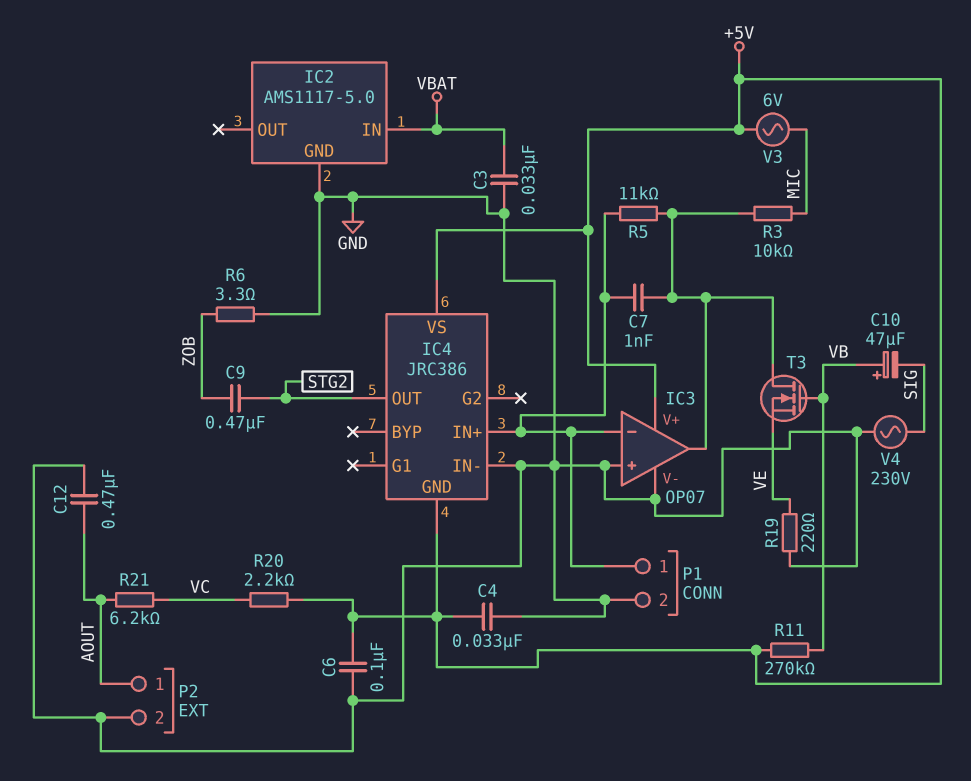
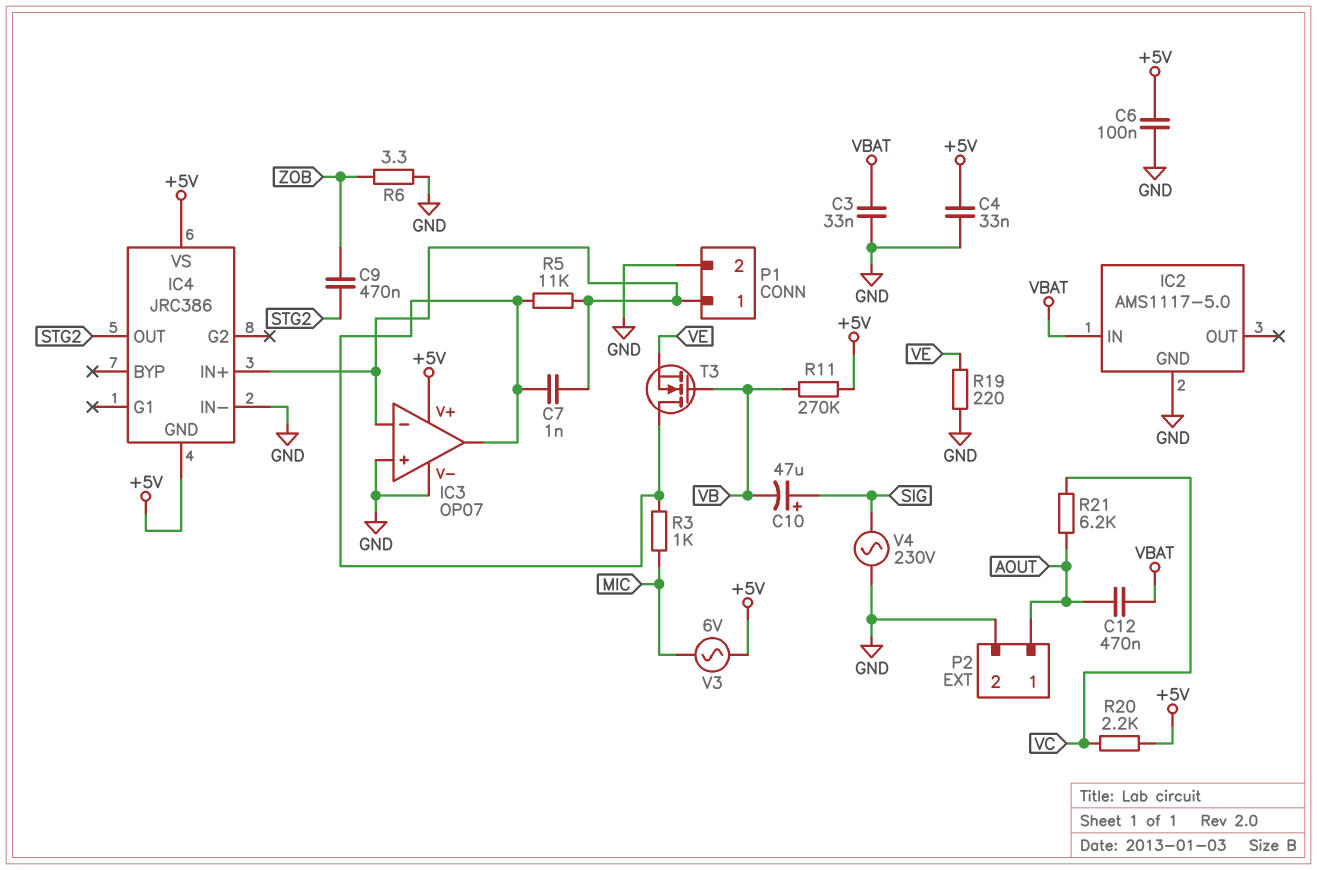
C10: 47uF (plus VB, minus SIG) -> 47uF (plus SIG, minus VB)
C12: 470nF (AOUT, GND) -> 470nF (AOUT, VBAT)
R3: 10k (IC3/out, MIC) -> 1k (IC3/out, MIC)

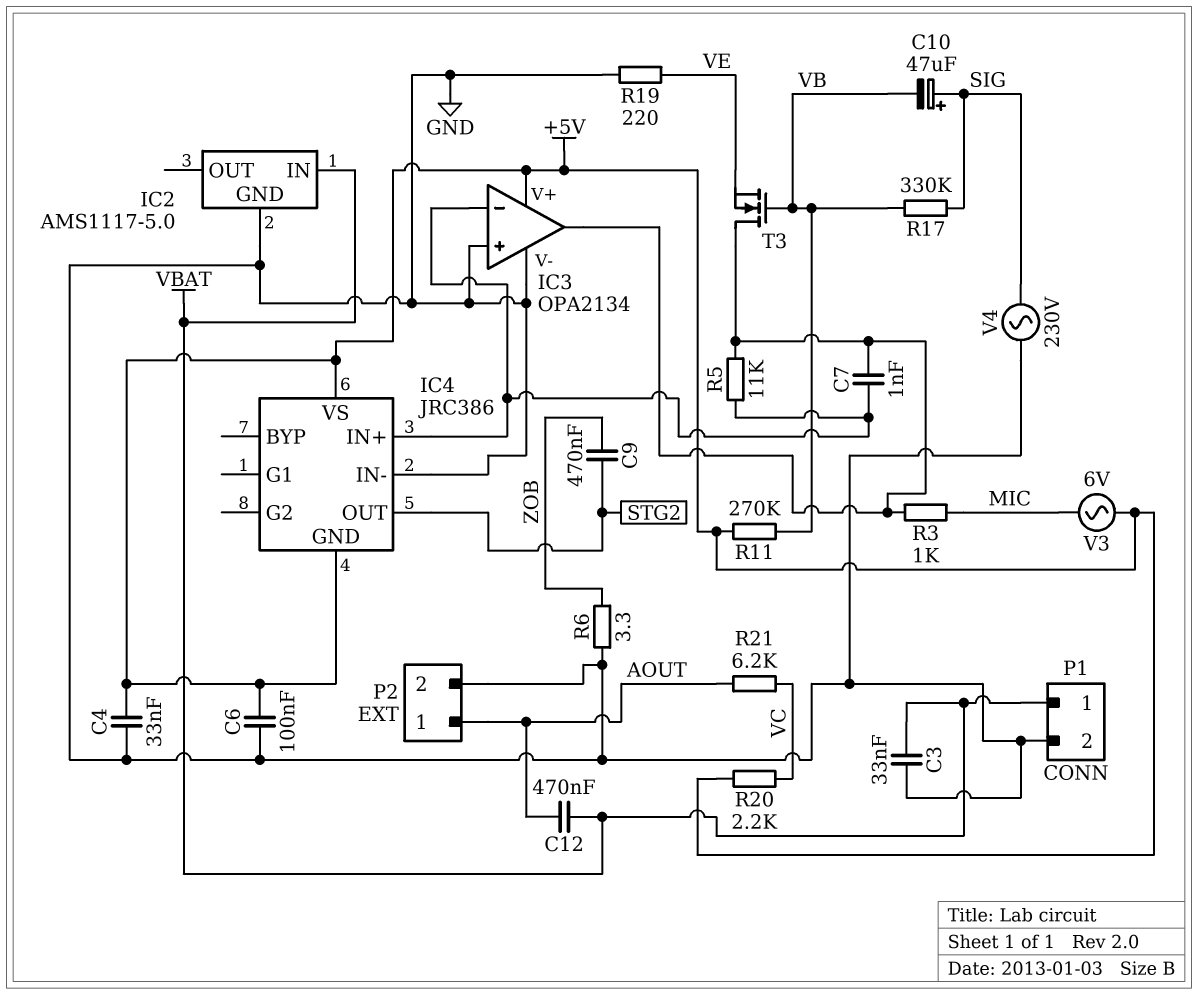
IC3: OP07 -> OPA2134
P1 pin 1: IC3/in- -> VBAT
R17: none -> 330k (SIG, VB)

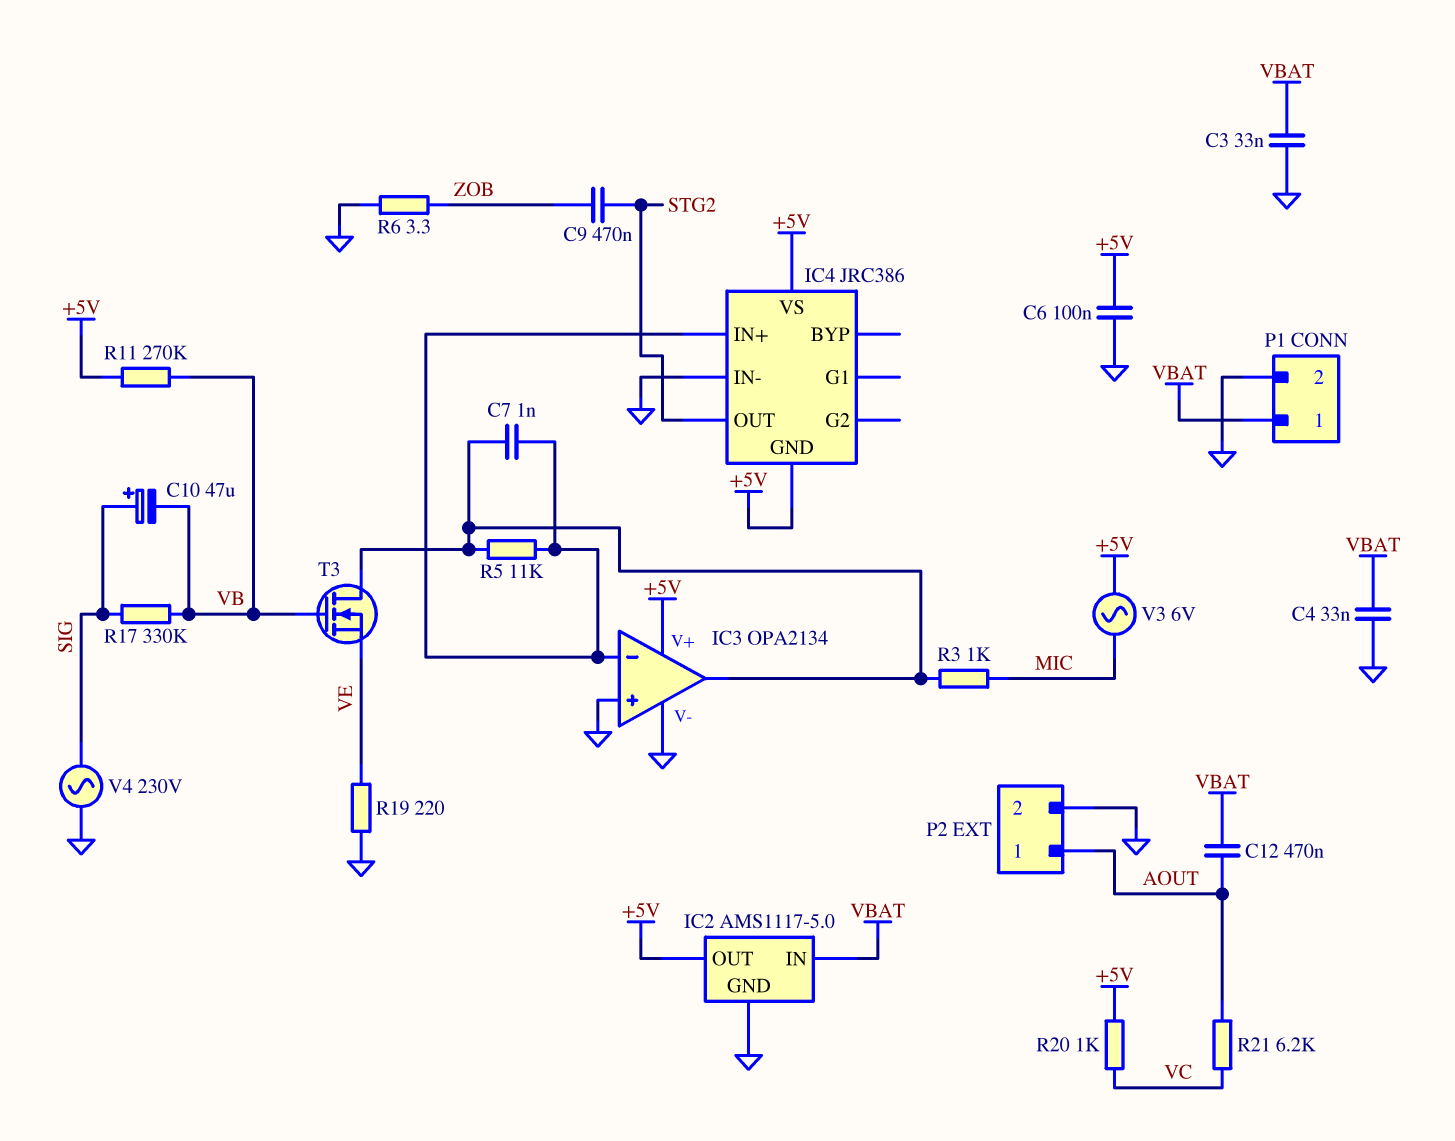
C4: 33nF (+5V, GND) -> 33nF (GND, VBAT)
IC2 pin OUT: none -> +5V
R20: 2.2k (+5V, VC) -> 1k (+5V, VC)

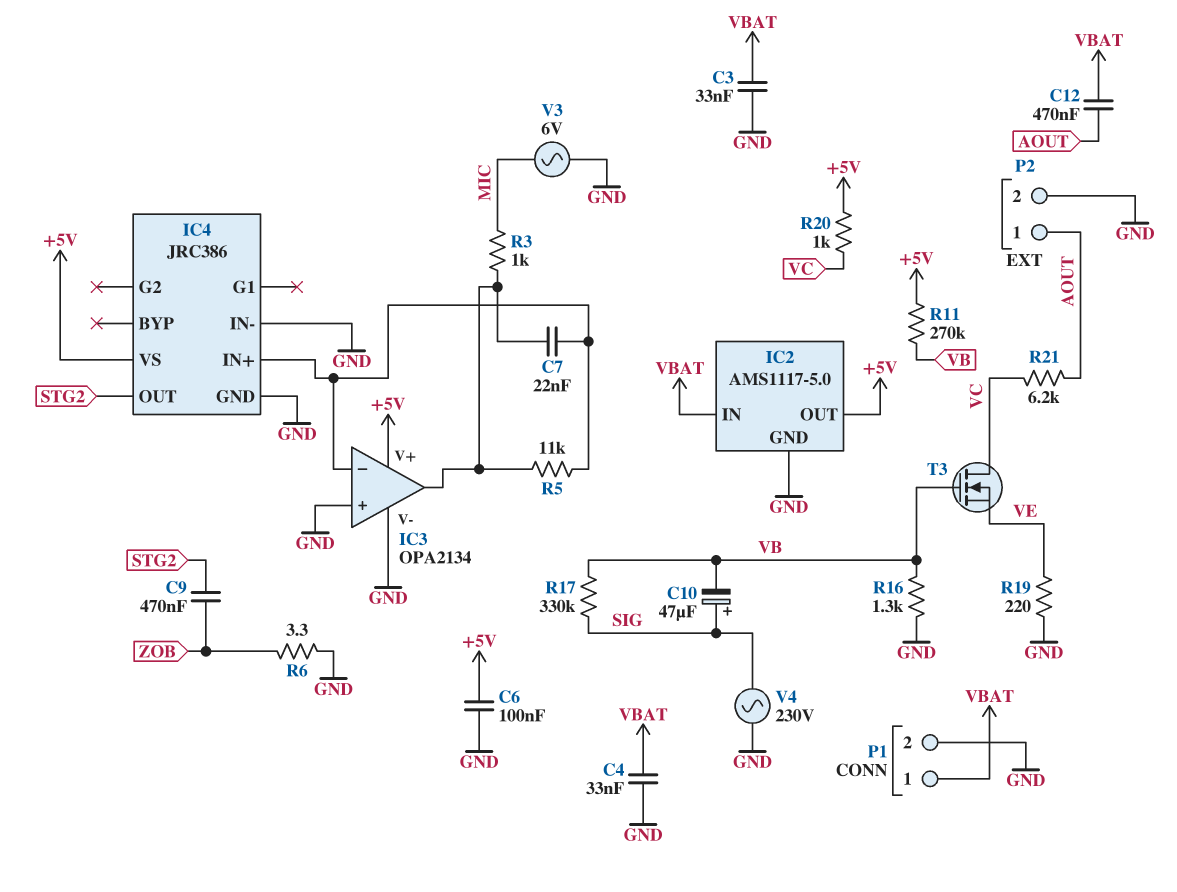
C7: 1nF (IC3/in-, IC3/out) -> 22nF (IC3/in-, IC3/out)
IC4 pin GND: +5V -> GND
R16: none -> 1.3k (GND, VB)
T3: NMOS (G VB, D IC3/out, S VE) -> NMOS (G VB, D VC, S VE)
V3: AC 6V (+5V, MIC) -> AC 6V (GND, MIC)

